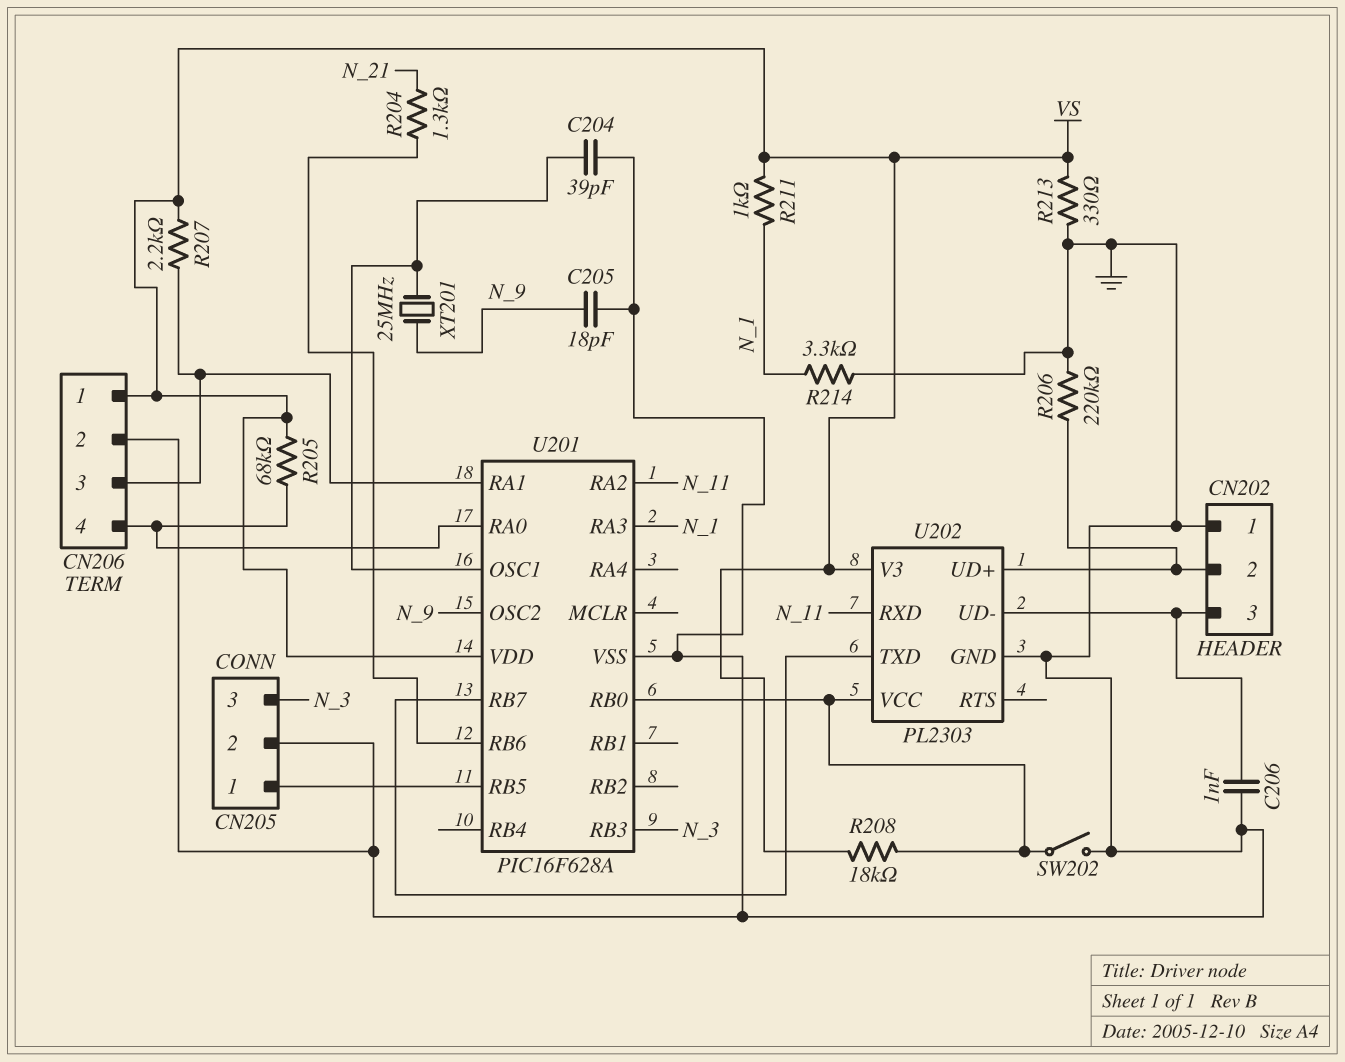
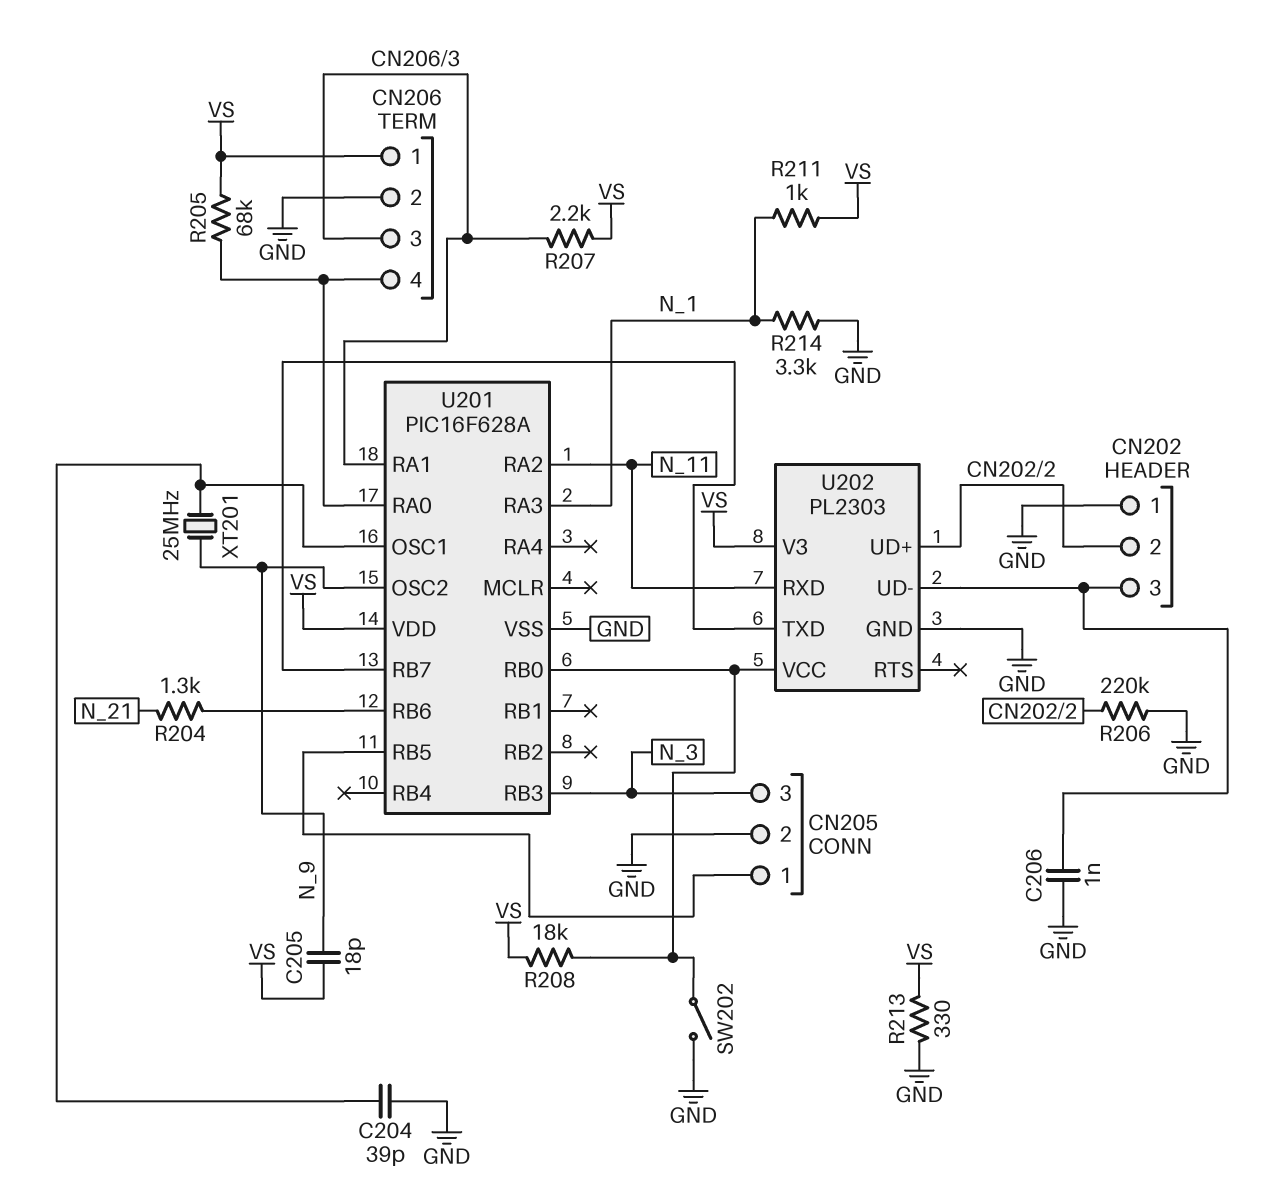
C205: 18pF (GND, N_9) -> 18pF (N_9, VS)

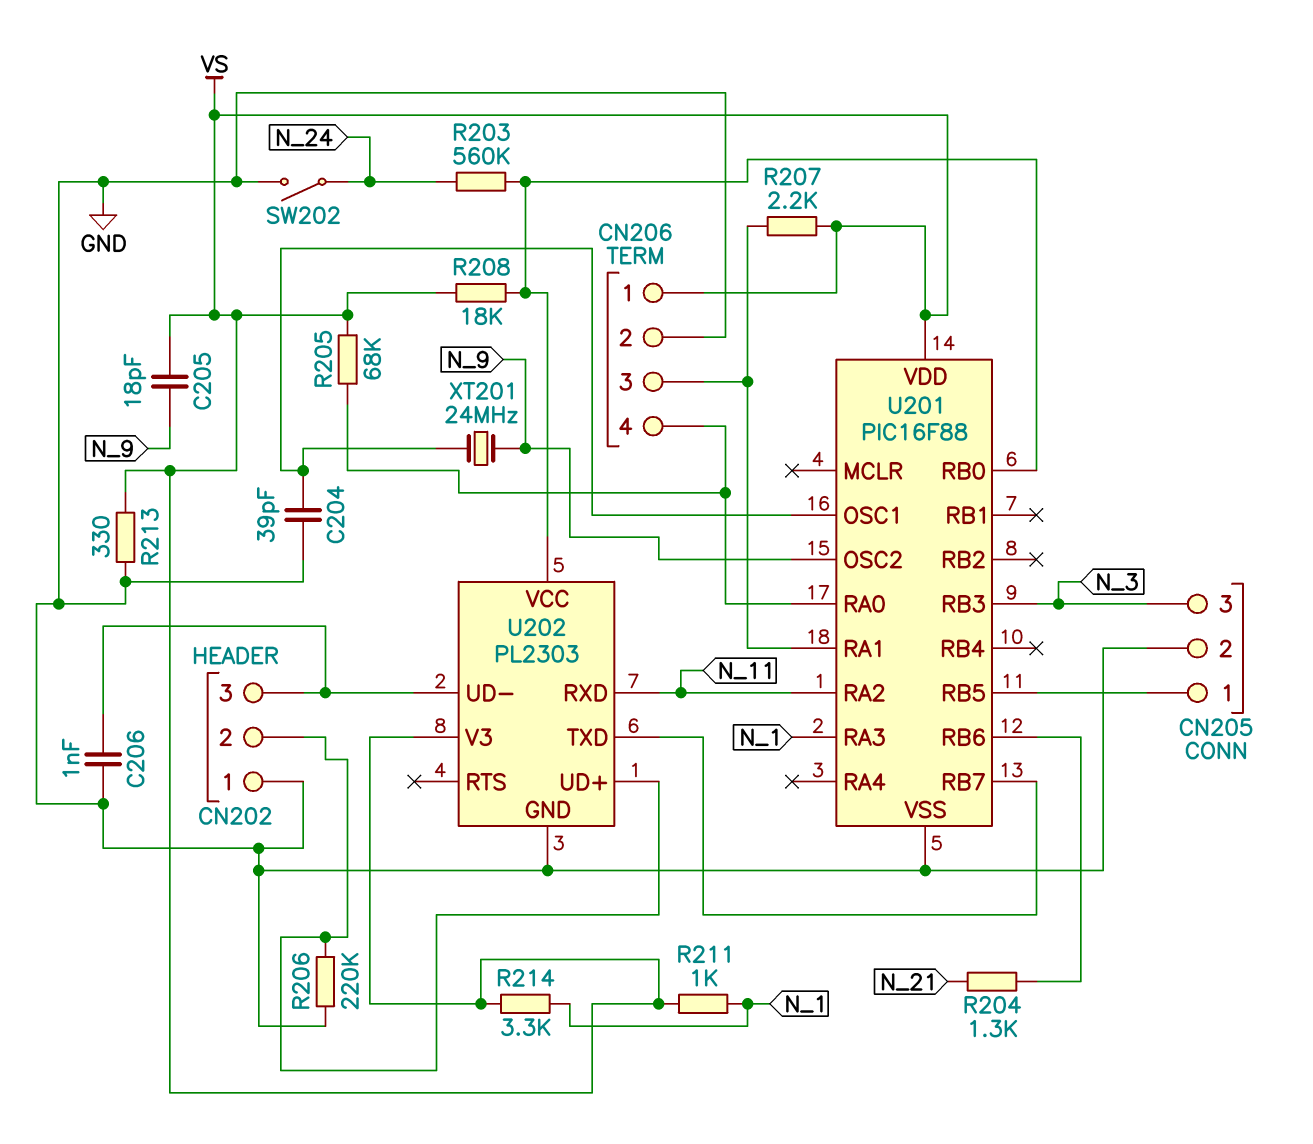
R203: none -> 560k (N_24, U201/RB0)
R214: 3.3k (GND, N_1) -> 3.3k (N_1, VS)
SW202: switch (GND, U201/RB0) -> switch (GND, N_24)
U201: PIC16F628A -> PIC16F88
XT201: 25MHz (N_9, U201/OSC1) -> 24MHz (N_9, U201/OSC1)

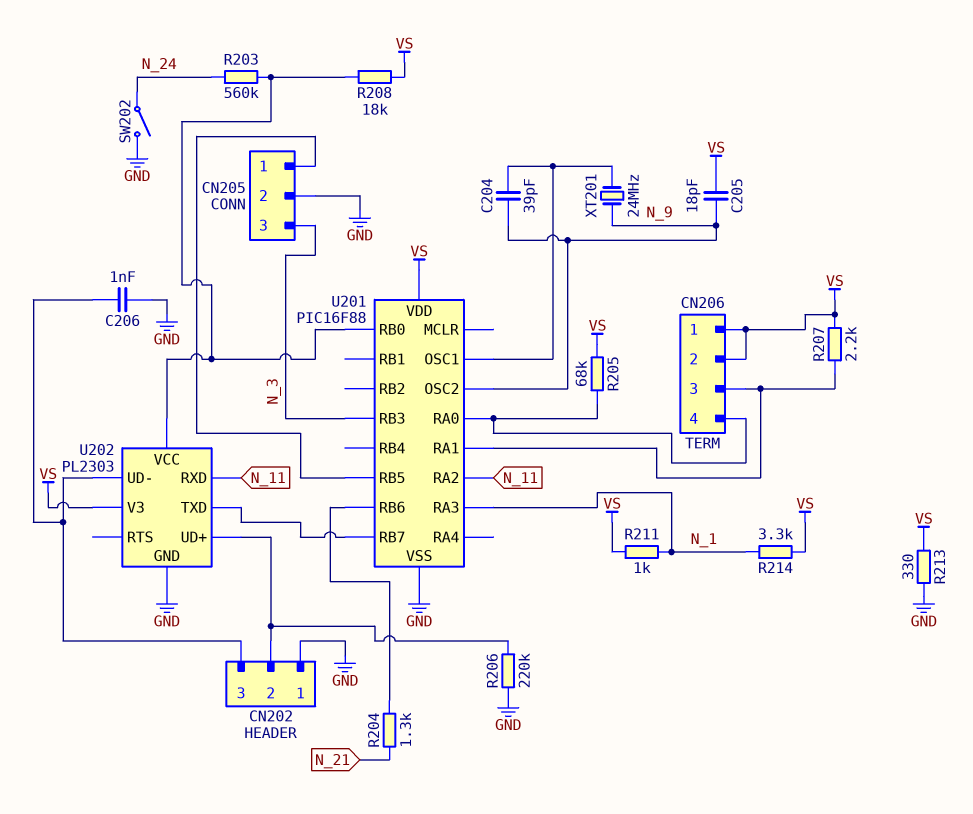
C204: 39pF (GND, U201/OSC1) -> 39pF (N_9, U201/OSC1)
CN206 pin 2: GND -> VS

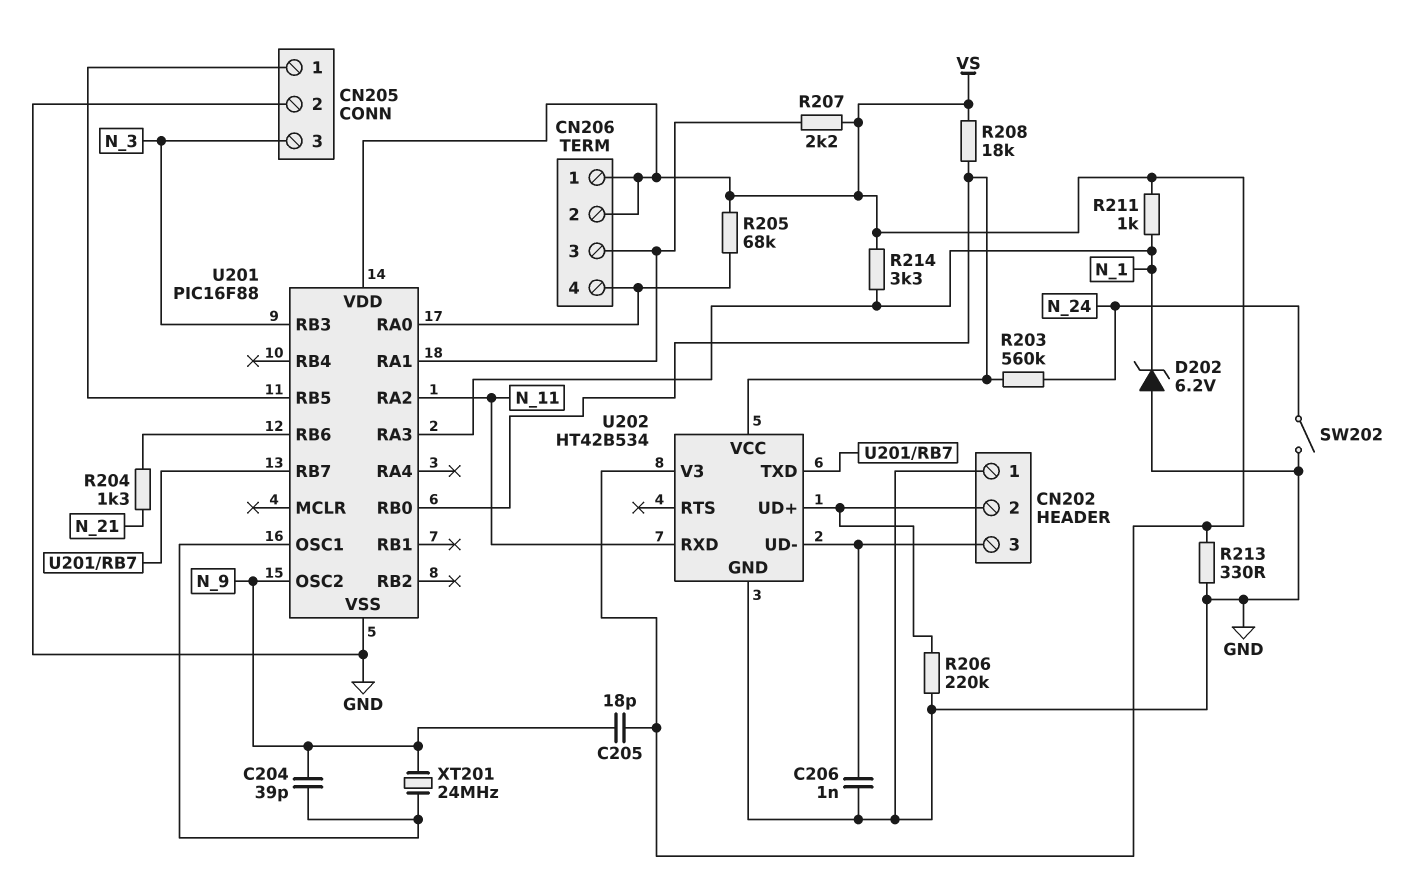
D202: none -> zener 6.2V (A GND, K N_1)
U202: PL2303 -> HT42B534

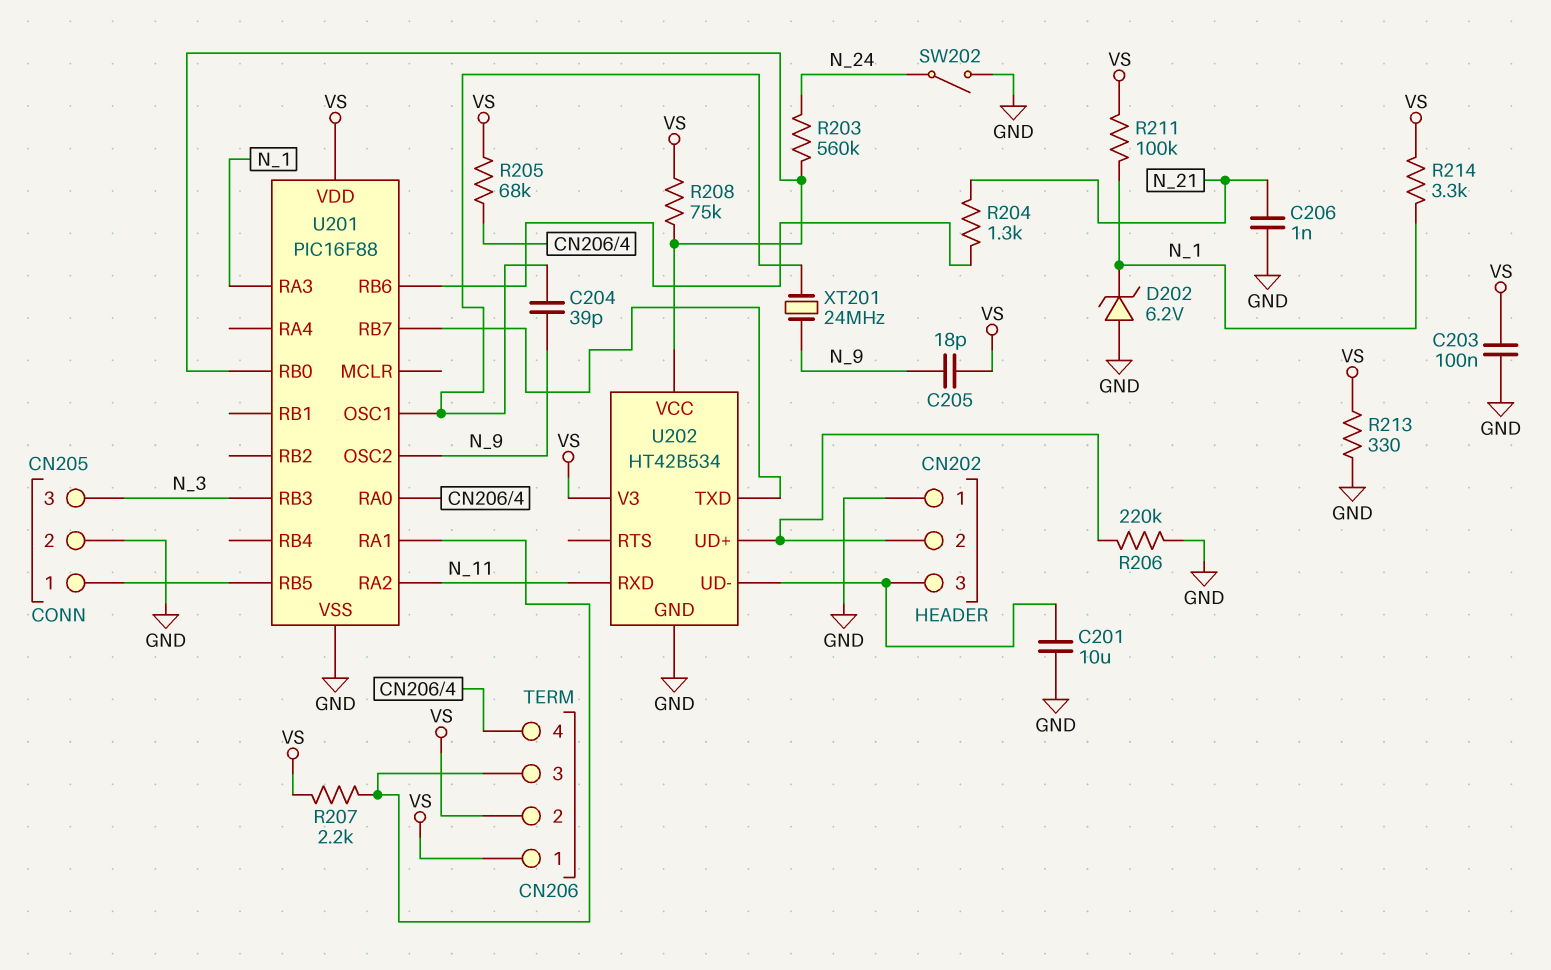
C201: none -> 10uF (CN202/3, GND)
C203: none -> 100nF (GND, VS)
C206: 1nF (CN202/3, GND) -> 1nF (GND, N_21)
R208: 18k (U201/RB0, VS) -> 75k (U201/RB0, VS)
R211: 1k (N_1, VS) -> 100k (N_1, VS)

